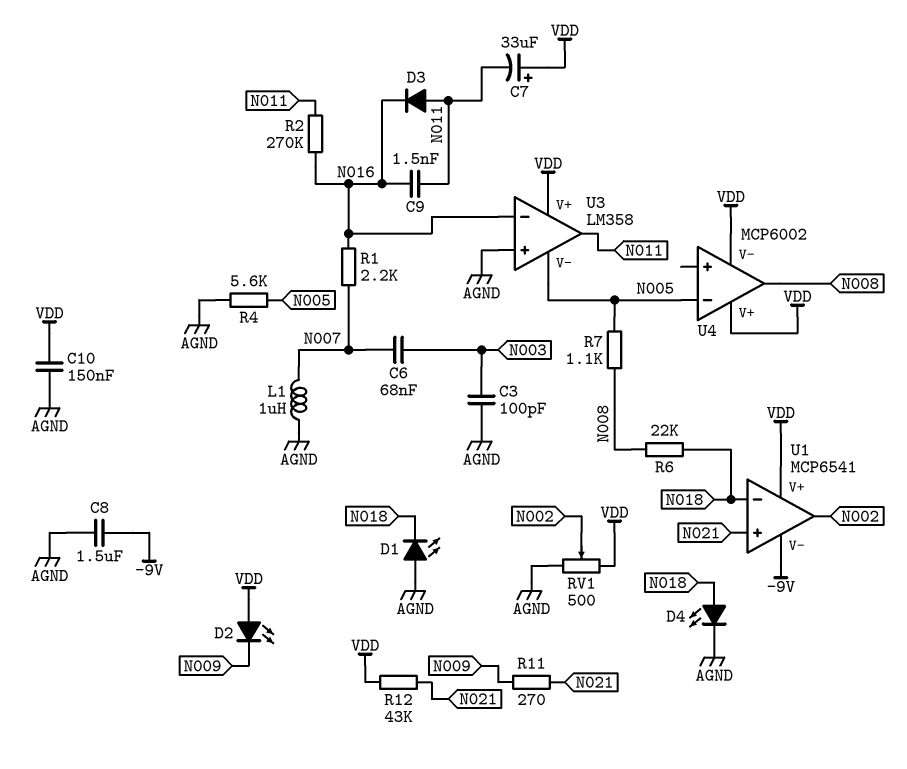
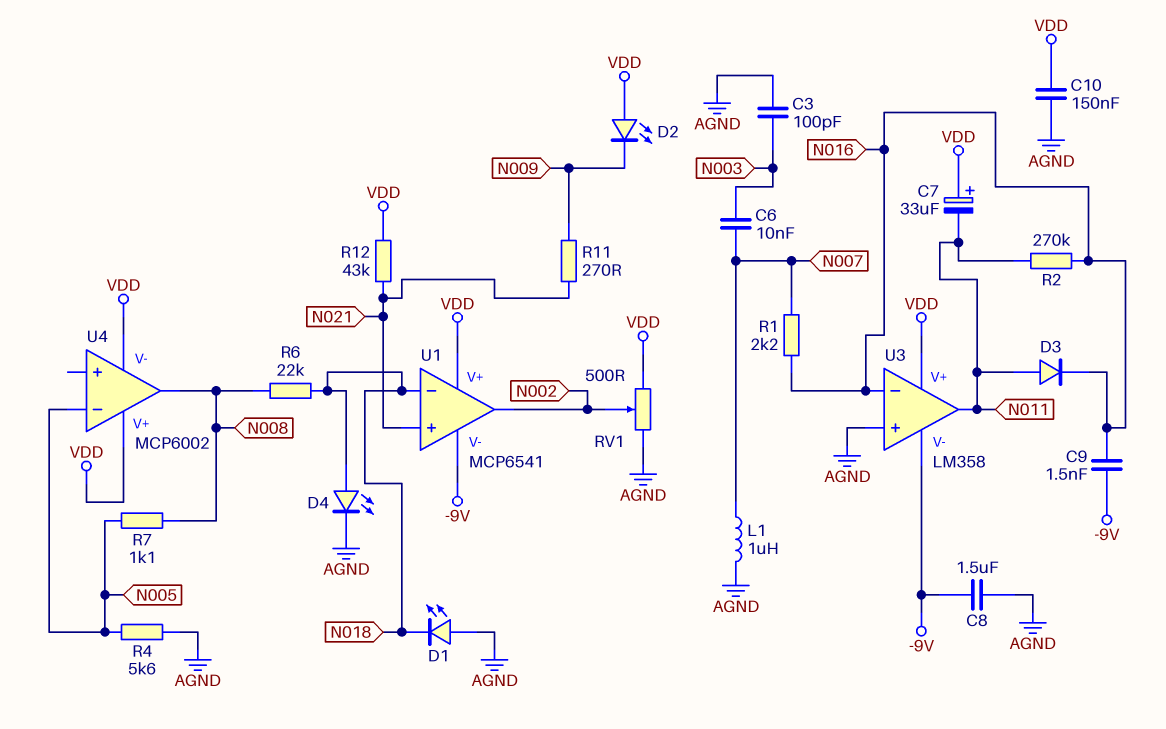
C6: 68nF (N003, N007) -> 10nF (N003, N007)
C9: 1.5nF (N011, N016) -> 1.5nF (-9V, N016)
U3 pin V-: N005 -> -9V

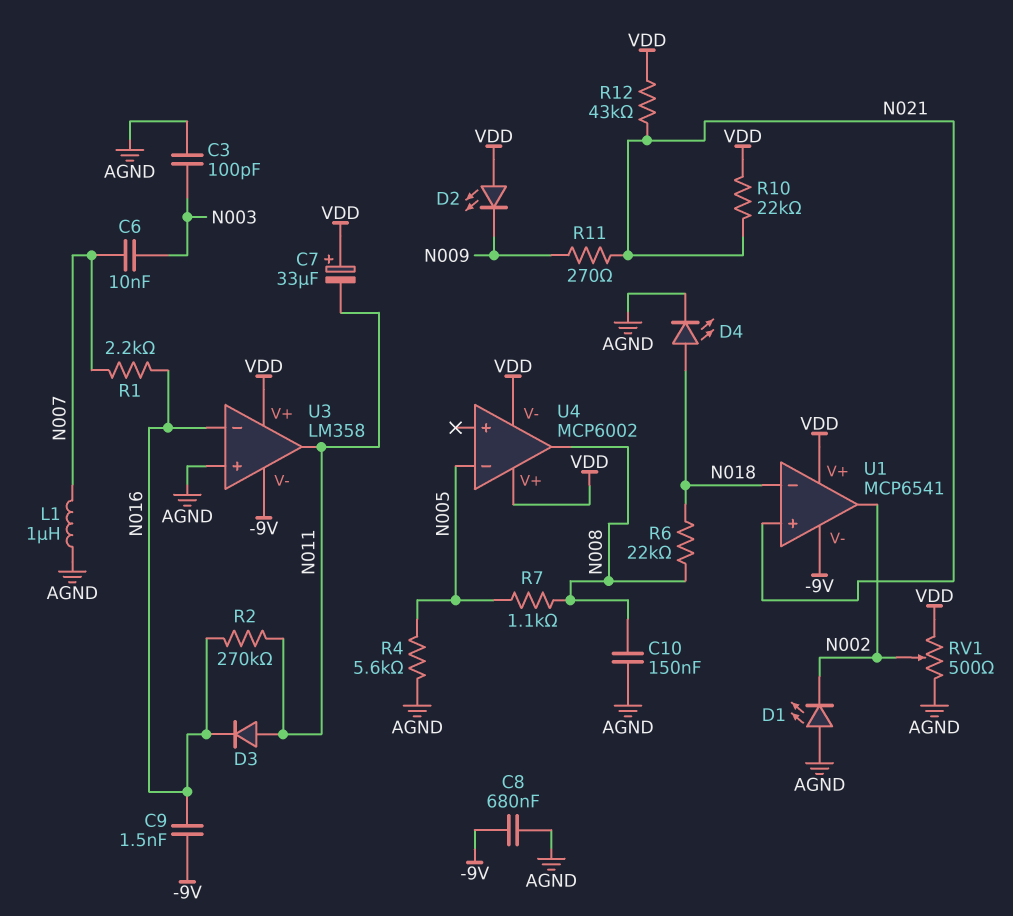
C8: 1.5uF (-9V, AGND) -> 680nF (-9V, AGND)
C10: 150nF (AGND, VDD) -> 150nF (AGND, N008)
D1: LED (A AGND, K N018) -> LED (A AGND, K N002)
R10: none -> 22k (N021, VDD)

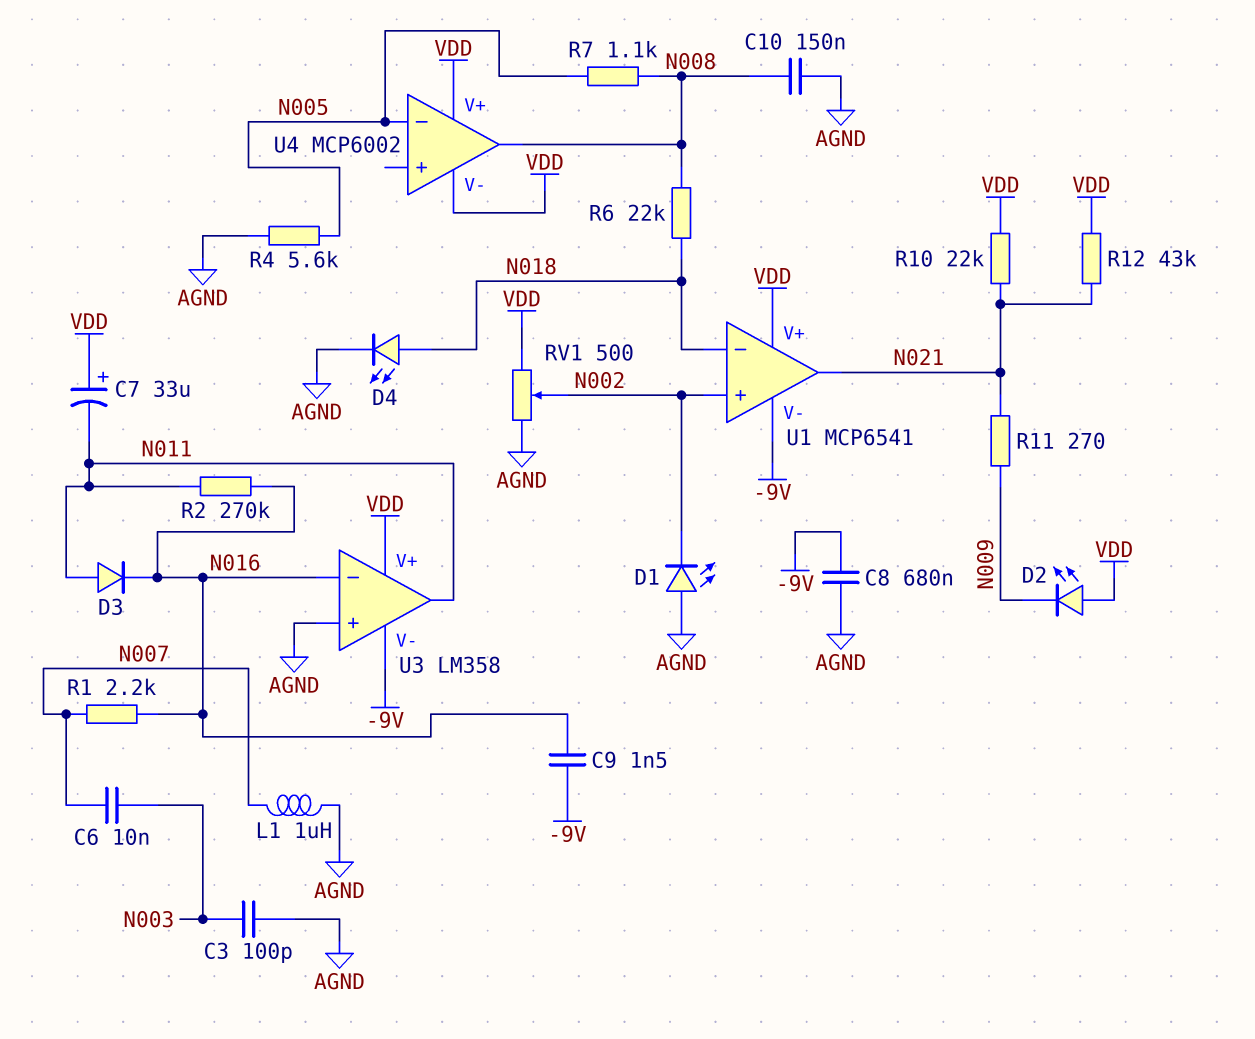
U1 pin in+: N021 -> N002
U1 pin out: N002 -> N021

